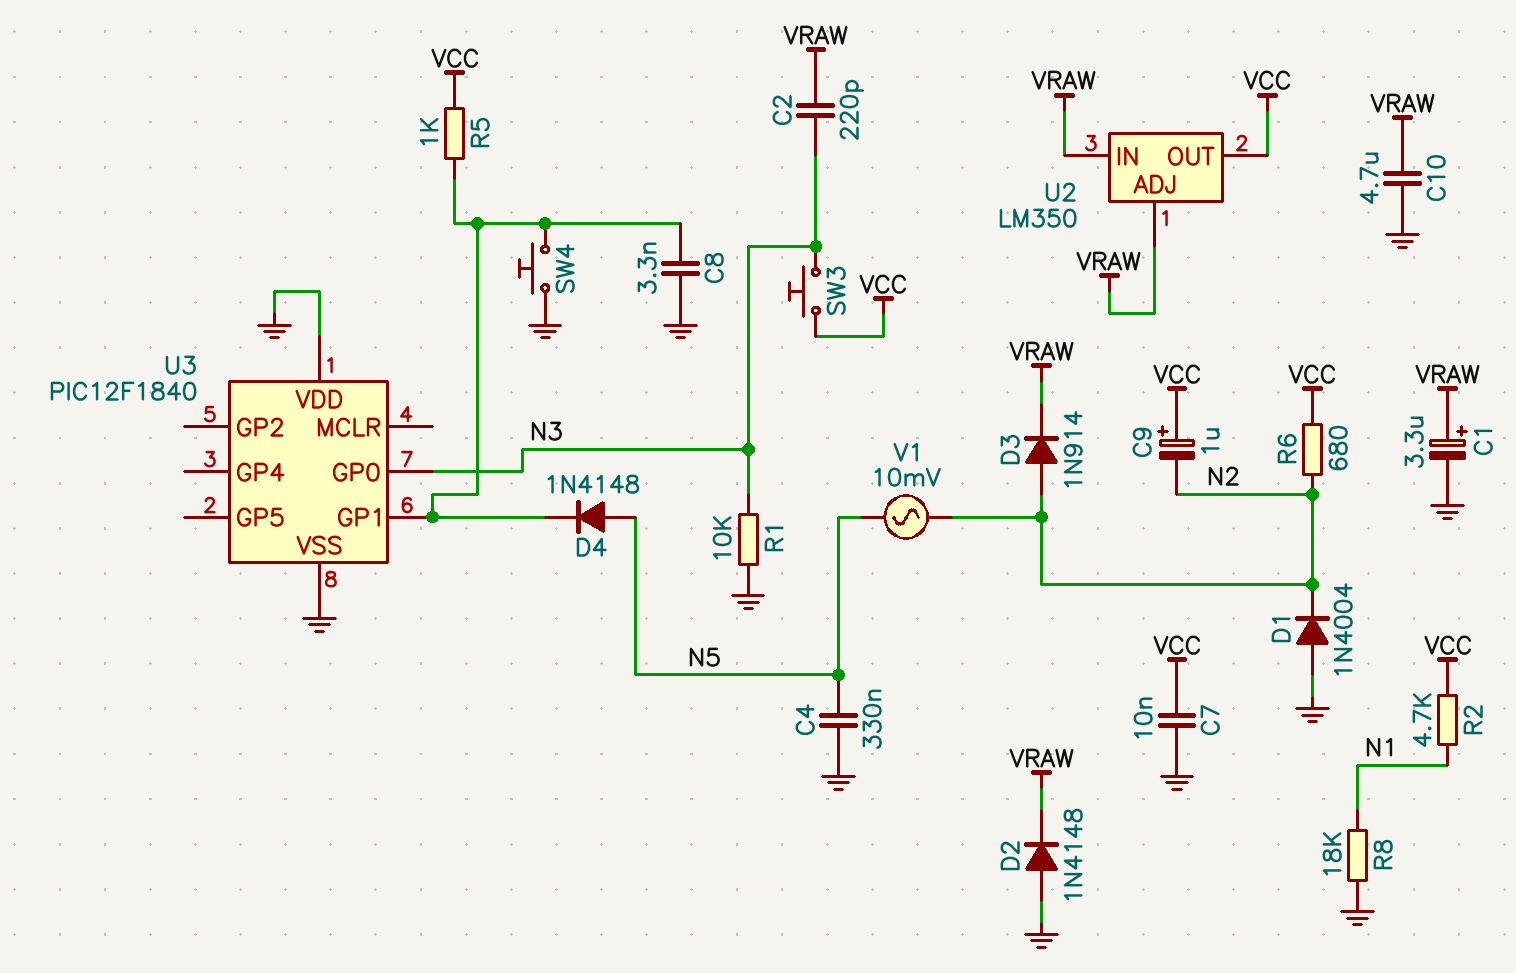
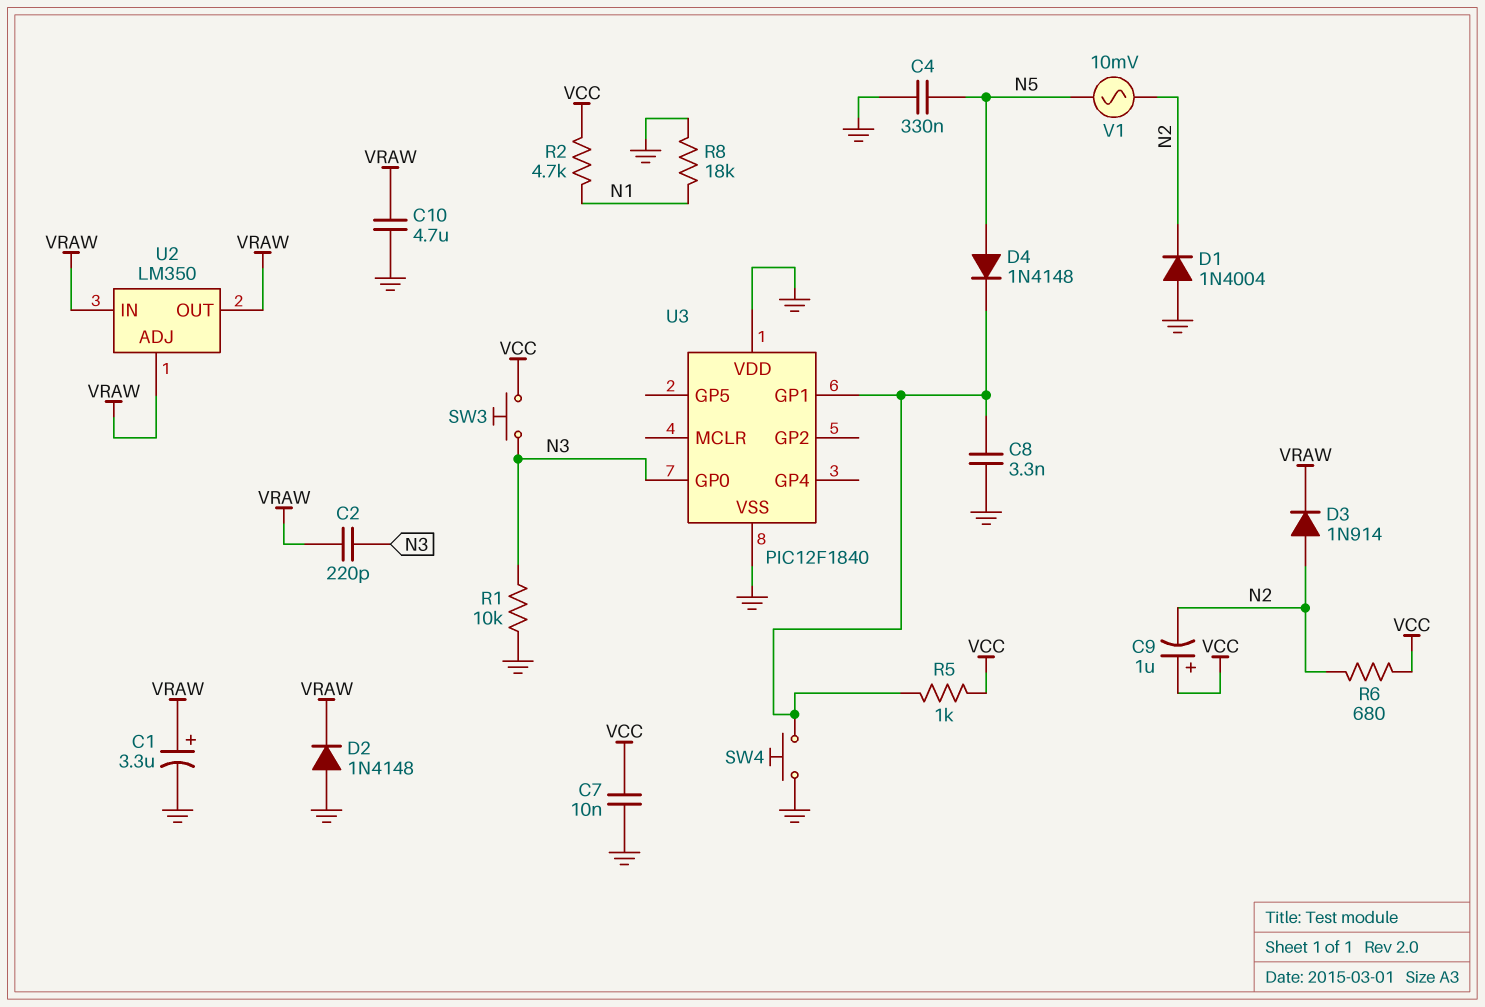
U2 pin OUT: VCC -> VRAW

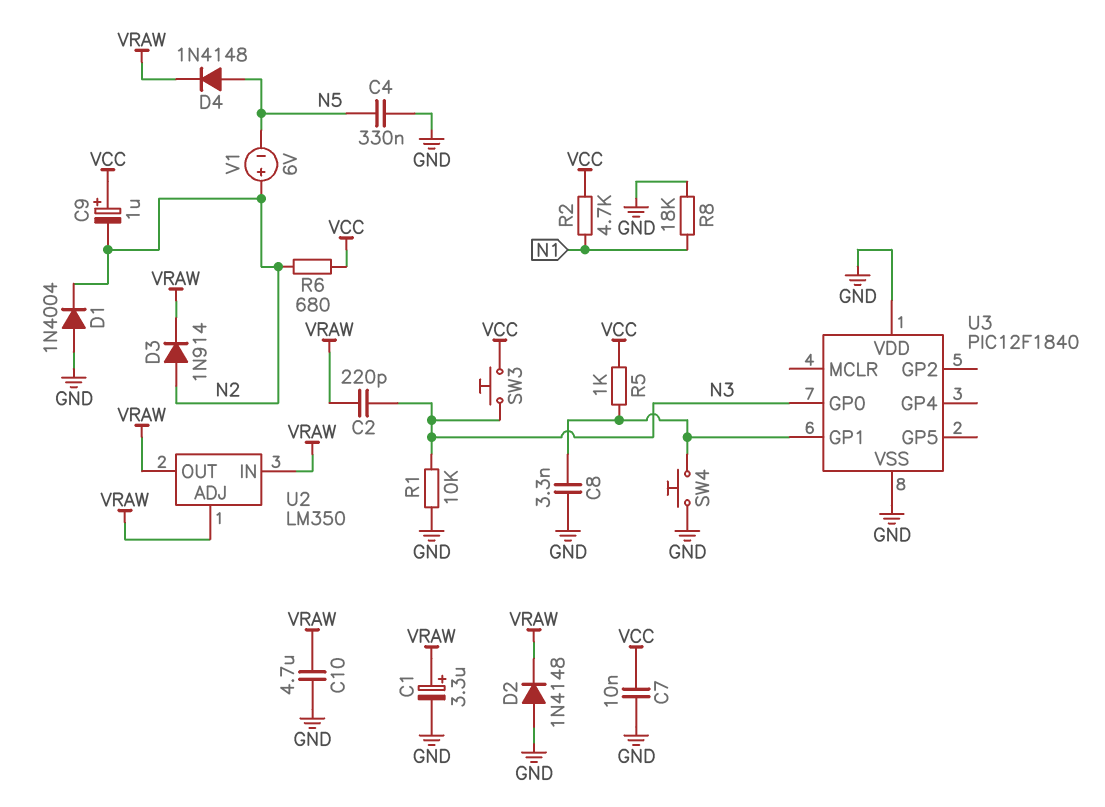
D4: diode 1N4148 (A N5, K U3/GP1) -> diode 1N4148 (A N5, K VRAW)
V1: AC 10mV (N2, N5) -> 6V (plus N2, minus N5)

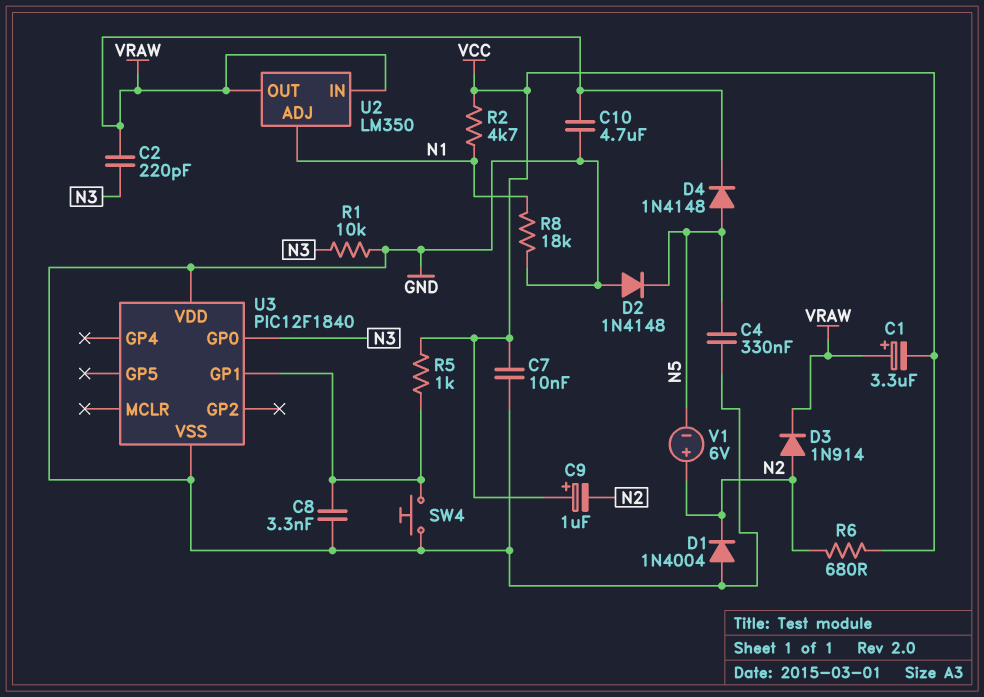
C1: 3.3uF (plus VRAW, minus GND) -> 3.3uF (plus VRAW, minus VCC)
D2: diode 1N4148 (A GND, K VRAW) -> diode 1N4148 (A GND, K N5)
SW3: button (N3, VCC) -> none
U2 pin ADJ: VRAW -> N1

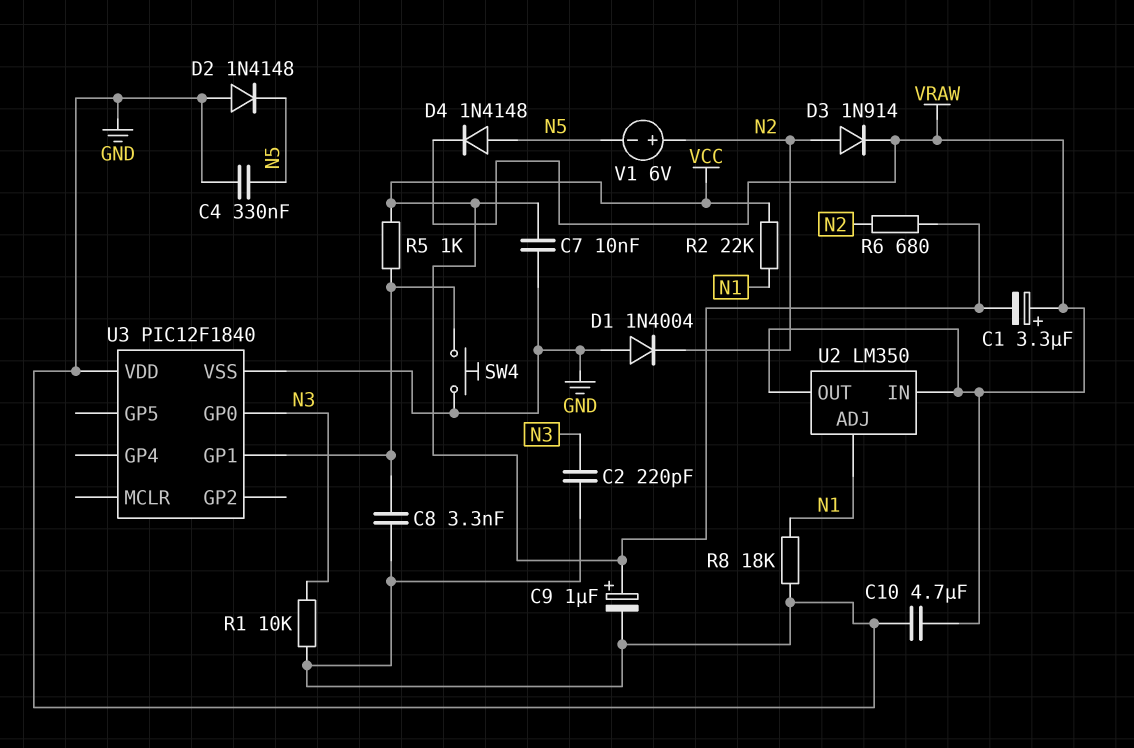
C2: 220pF (N3, VRAW) -> 220pF (GND, N3)
C9: 1uF (plus VCC, minus N2) -> 1uF (plus VCC, minus GND)
R2: 4.7k (N1, VCC) -> 22k (N1, VCC)

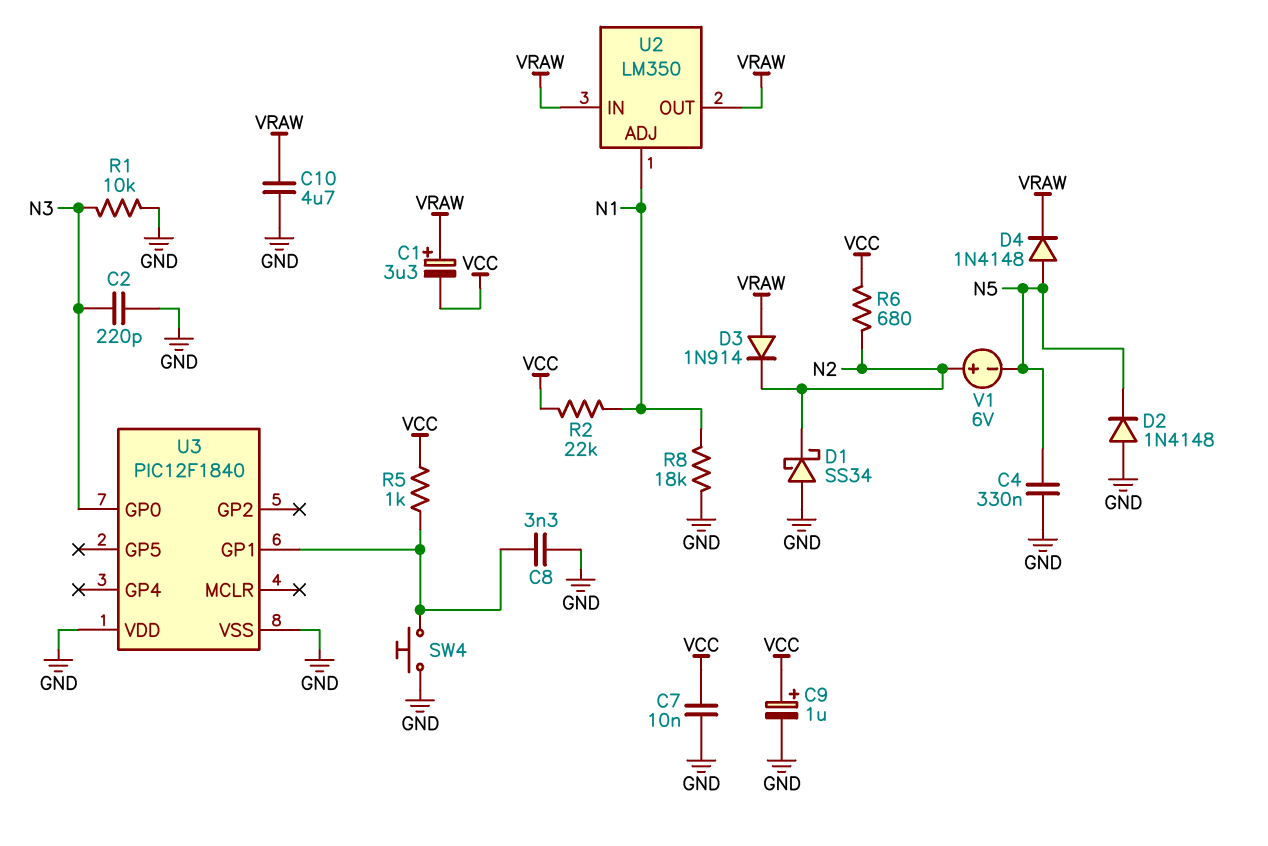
D1: diode 1N4004 (A GND, K N2) -> schottky SS34 (A GND, K N2)
D3: diode 1N914 (A N2, K VRAW) -> diode 1N914 (A VRAW, K N2)

